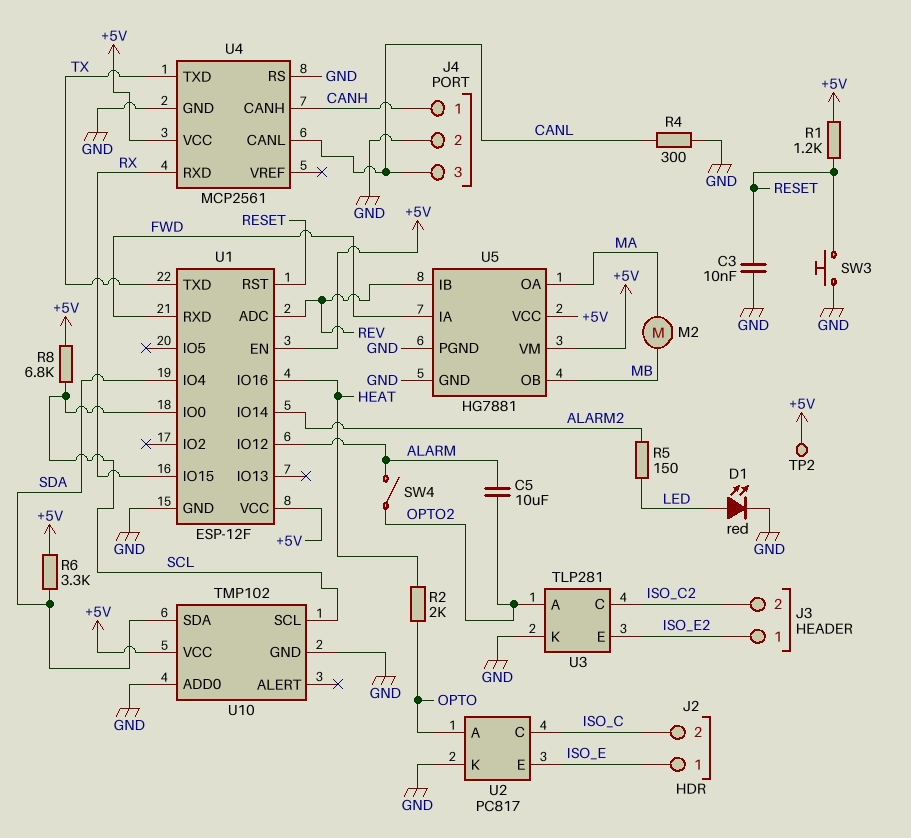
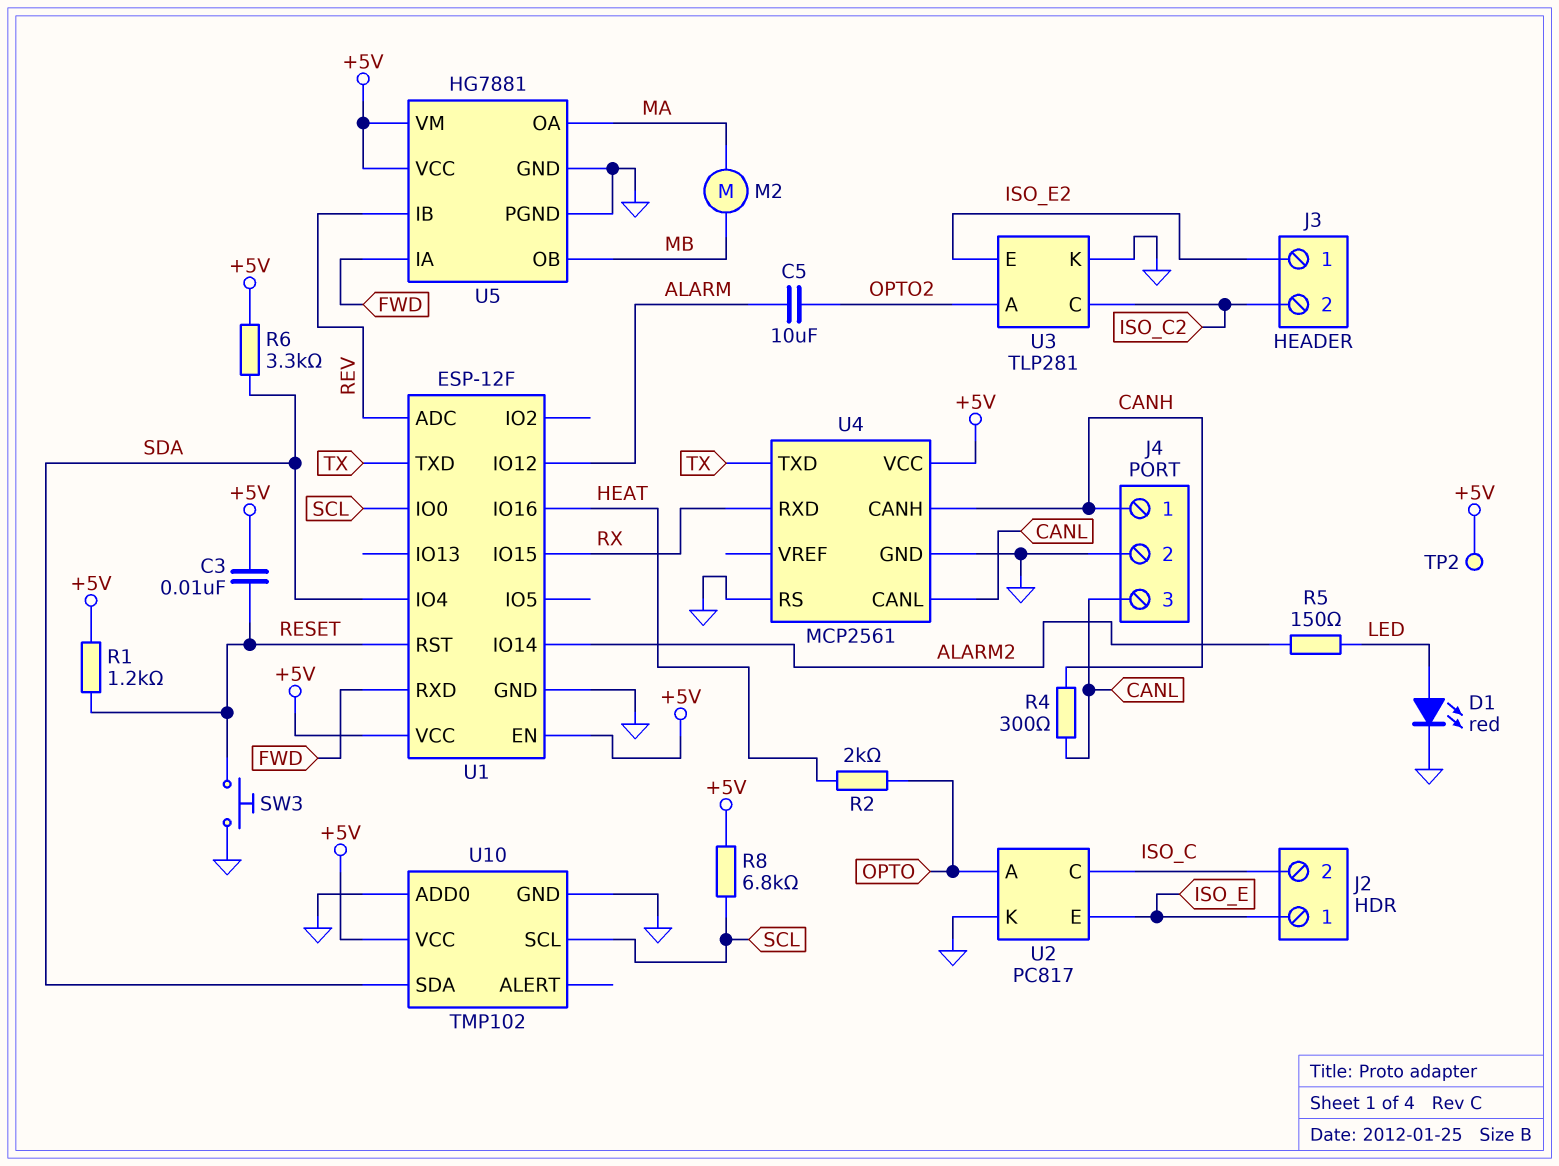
C3: 10nF (GND, RESET) -> 10nF (+5V, RESET)
R4: 300 (CANL, GND) -> 300 (CANH, CANL)
SW4: switch (ALARM, OPTO2) -> none

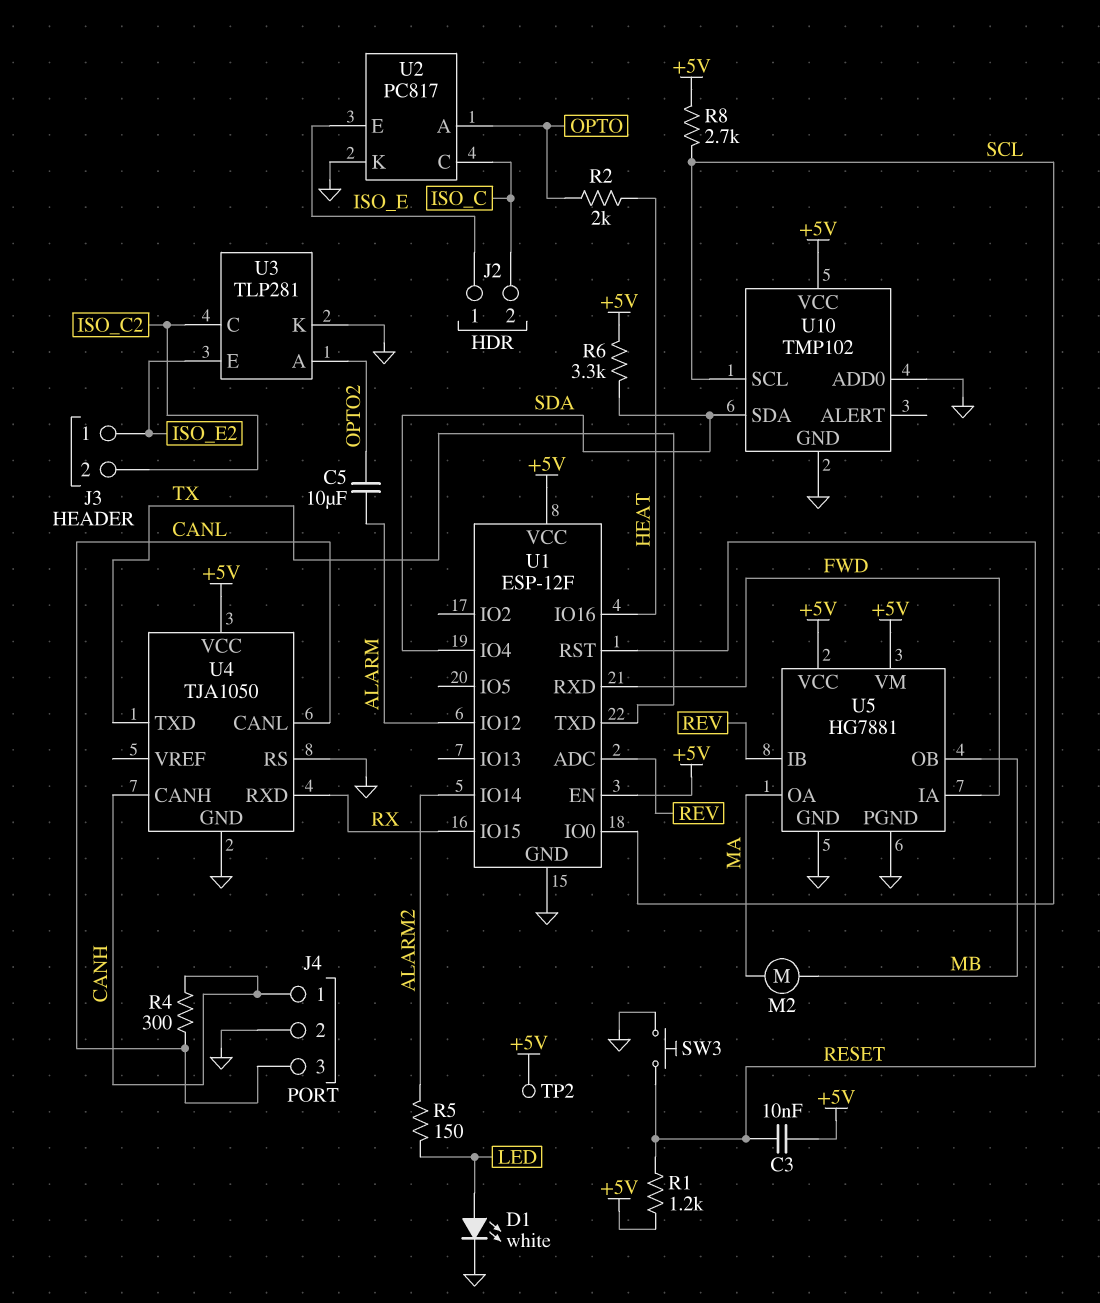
D1: LED red (A LED, K GND) -> LED white (A LED, K GND)
R8: 6.8k (+5V, SCL) -> 2.7k (+5V, SCL)
U4: MCP2561 -> TJA1050

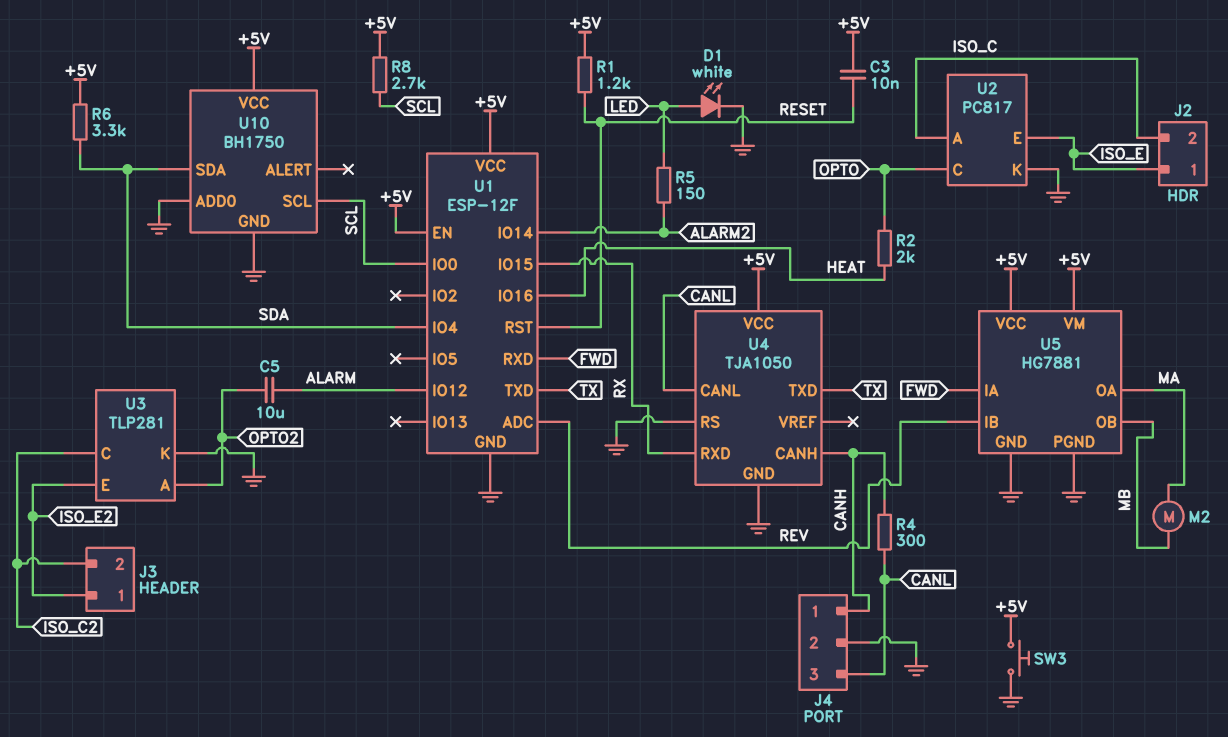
SW3: button (GND, RESET) -> button (+5V, GND)
TP2: test point (+5V) -> none
U2 pin A: OPTO -> ISO_C
U2 pin C: ISO_C -> OPTO
U10: TMP102 -> BH1750

